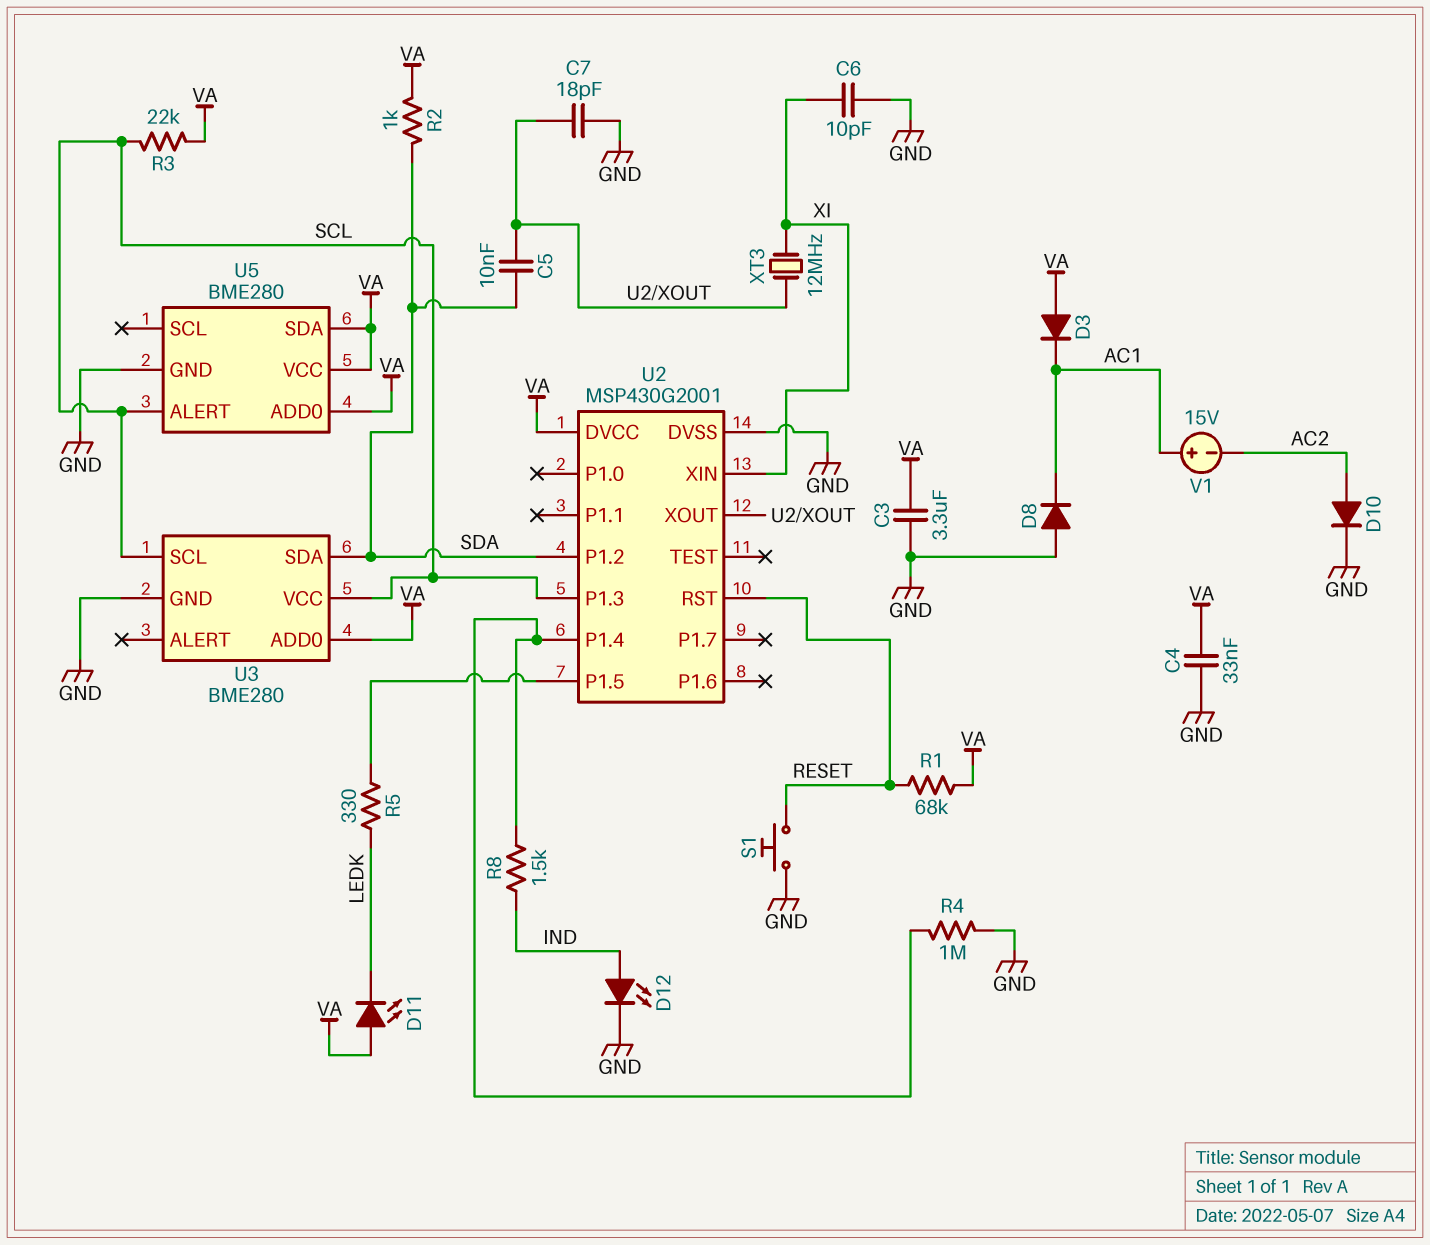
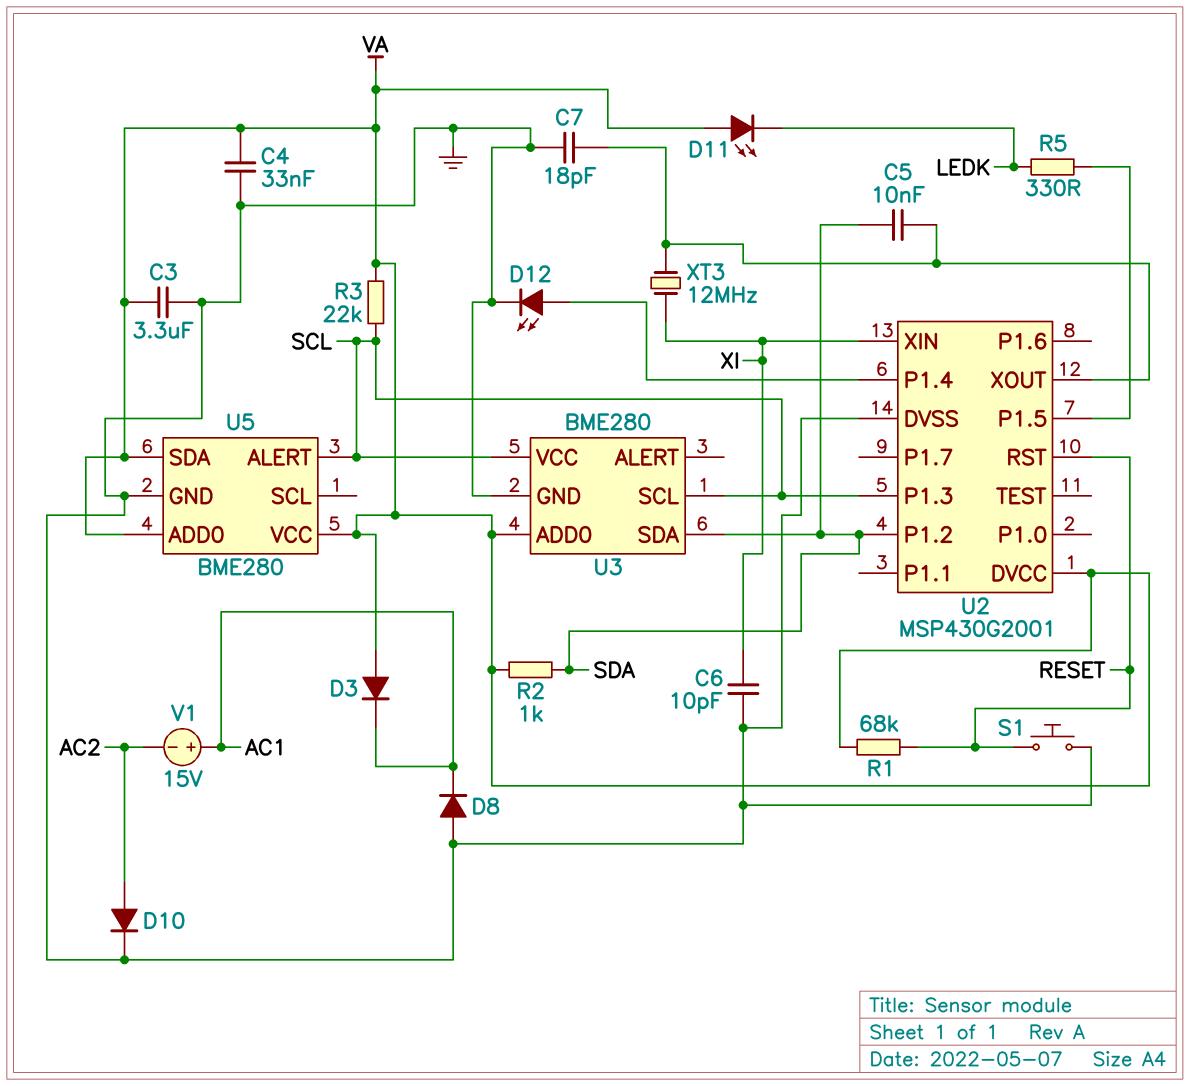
D12: LED (A IND, K GND) -> LED (A U2/P1.4, K GND)
R4: 1M (GND, U2/P1.4) -> none
R8: 1.5k (IND, U2/P1.4) -> none

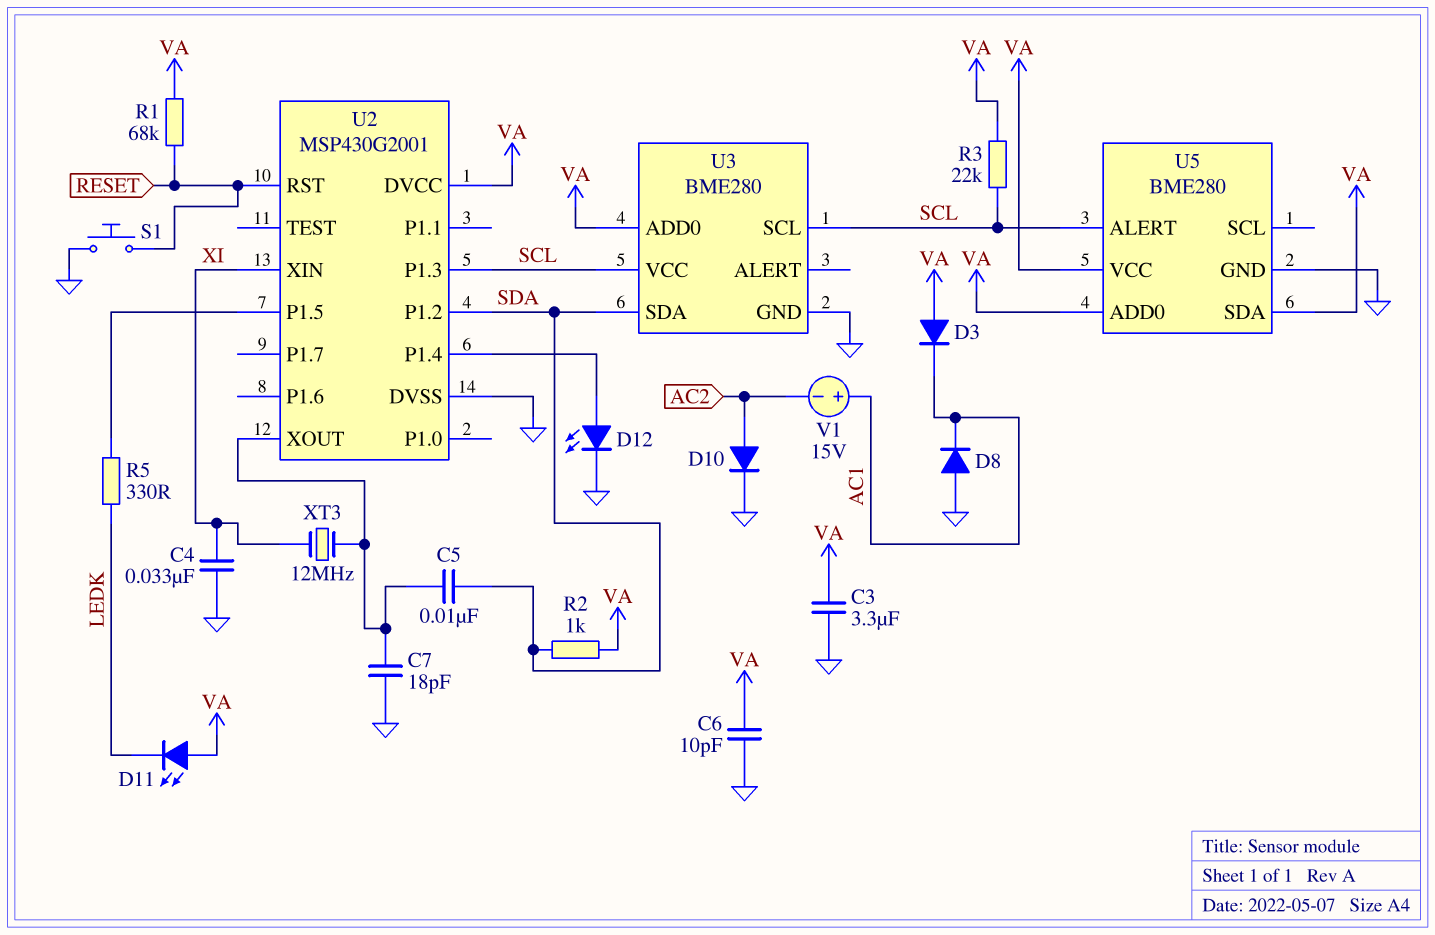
C4: 33nF (GND, VA) -> 33nF (GND, XI)
C6: 10pF (GND, XI) -> 10pF (GND, VA)

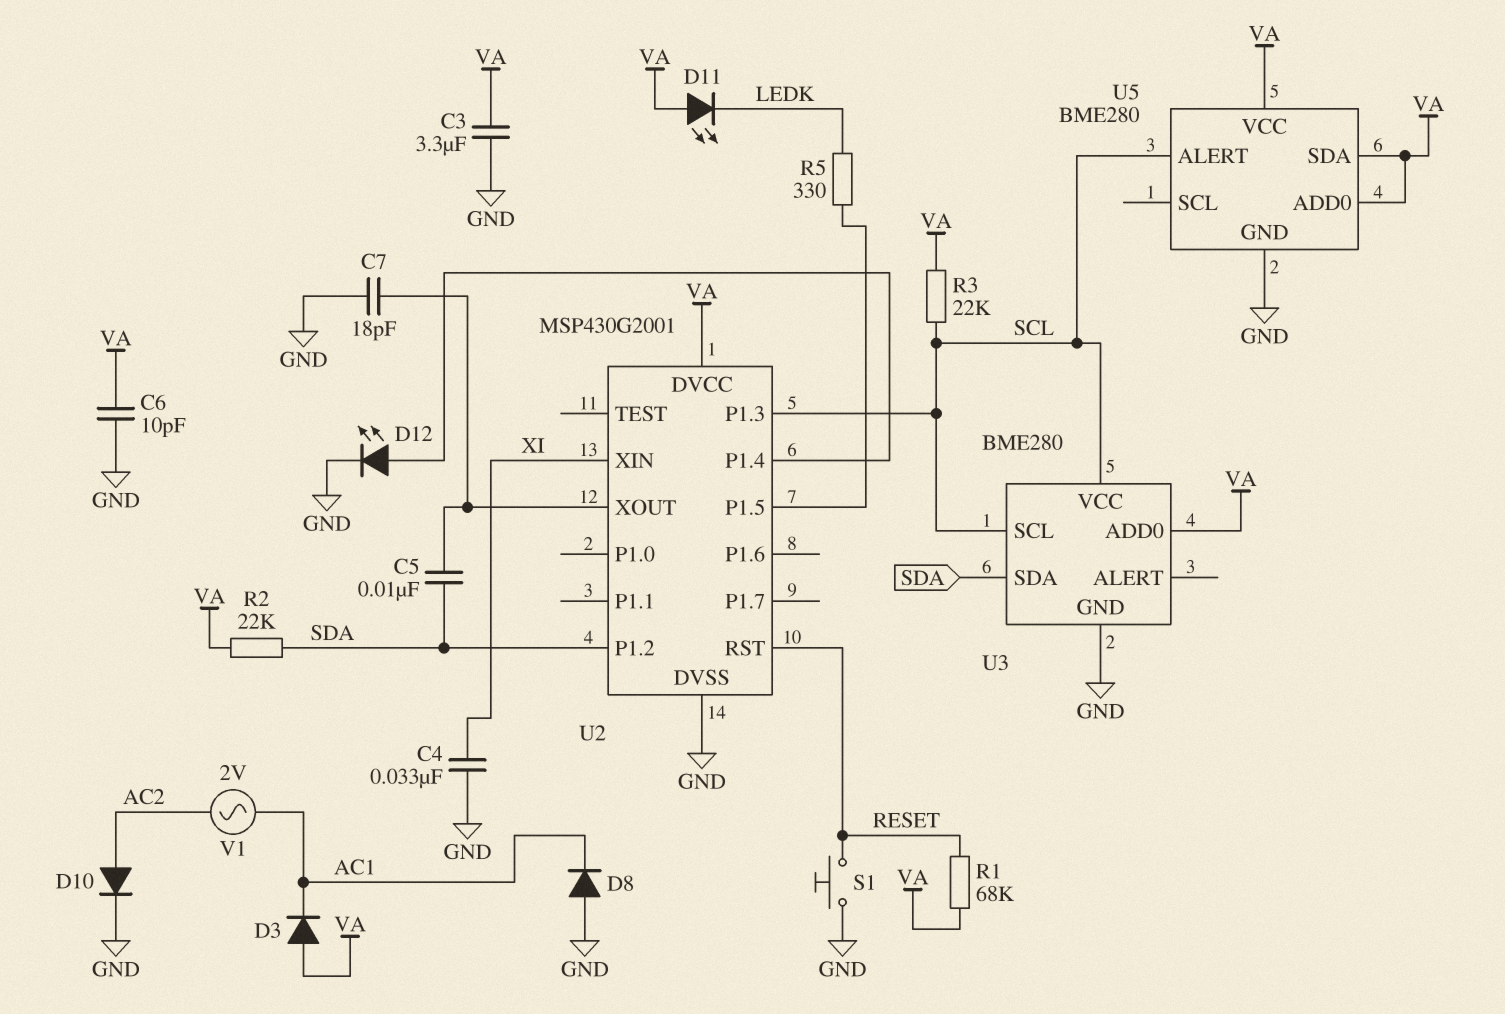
R2: 1k (SDA, VA) -> 22k (SDA, VA)
V1: 15V (plus AC1, minus AC2) -> AC 2V (AC1, AC2)
XT3: 12MHz (U2/XOUT, XI) -> none

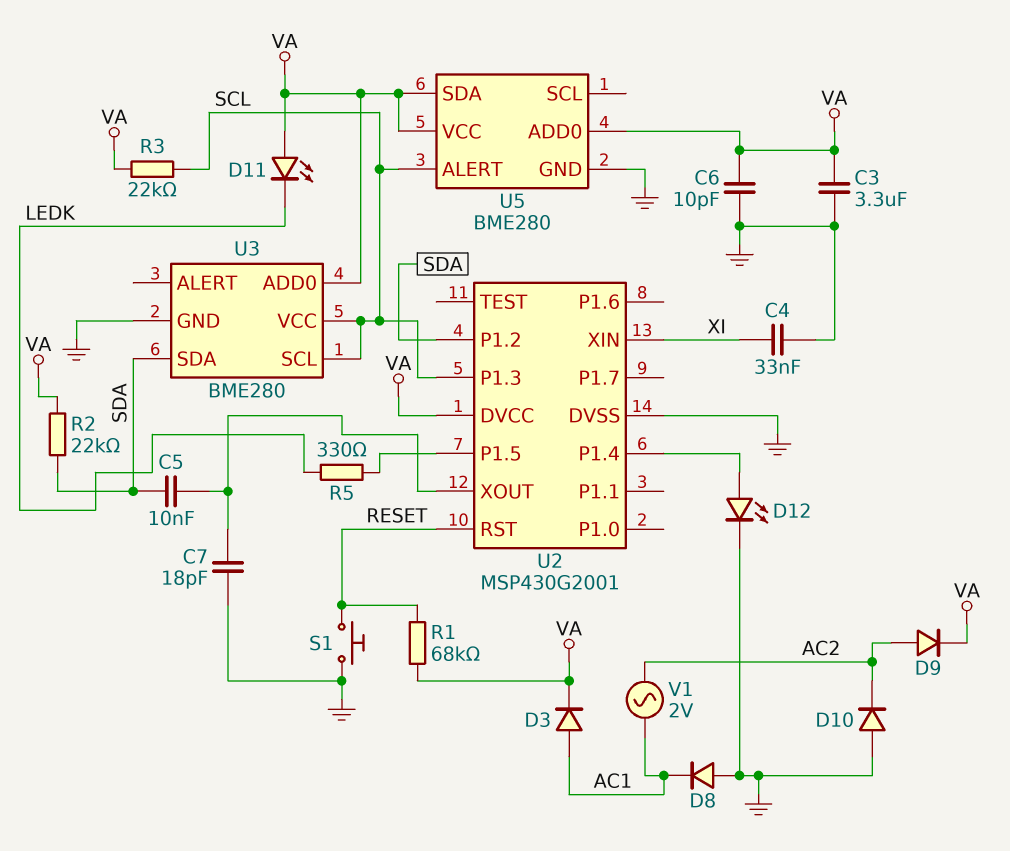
D3: diode (A VA, K AC1) -> diode (A AC1, K VA)
D9: none -> diode (A AC2, K VA)
D10: diode (A AC2, K GND) -> diode (A GND, K AC2)

